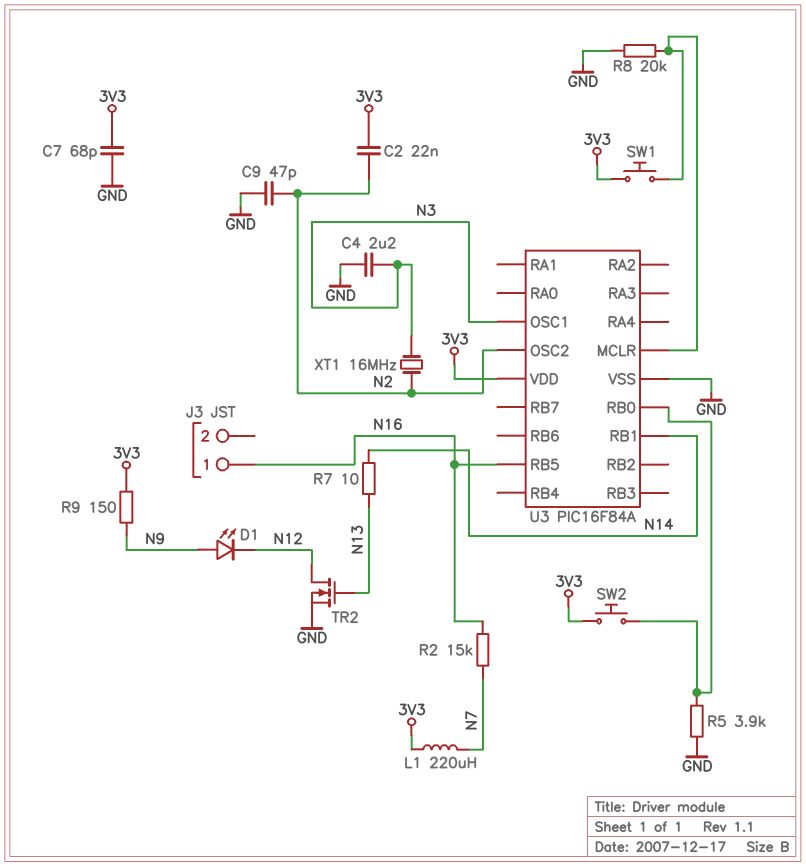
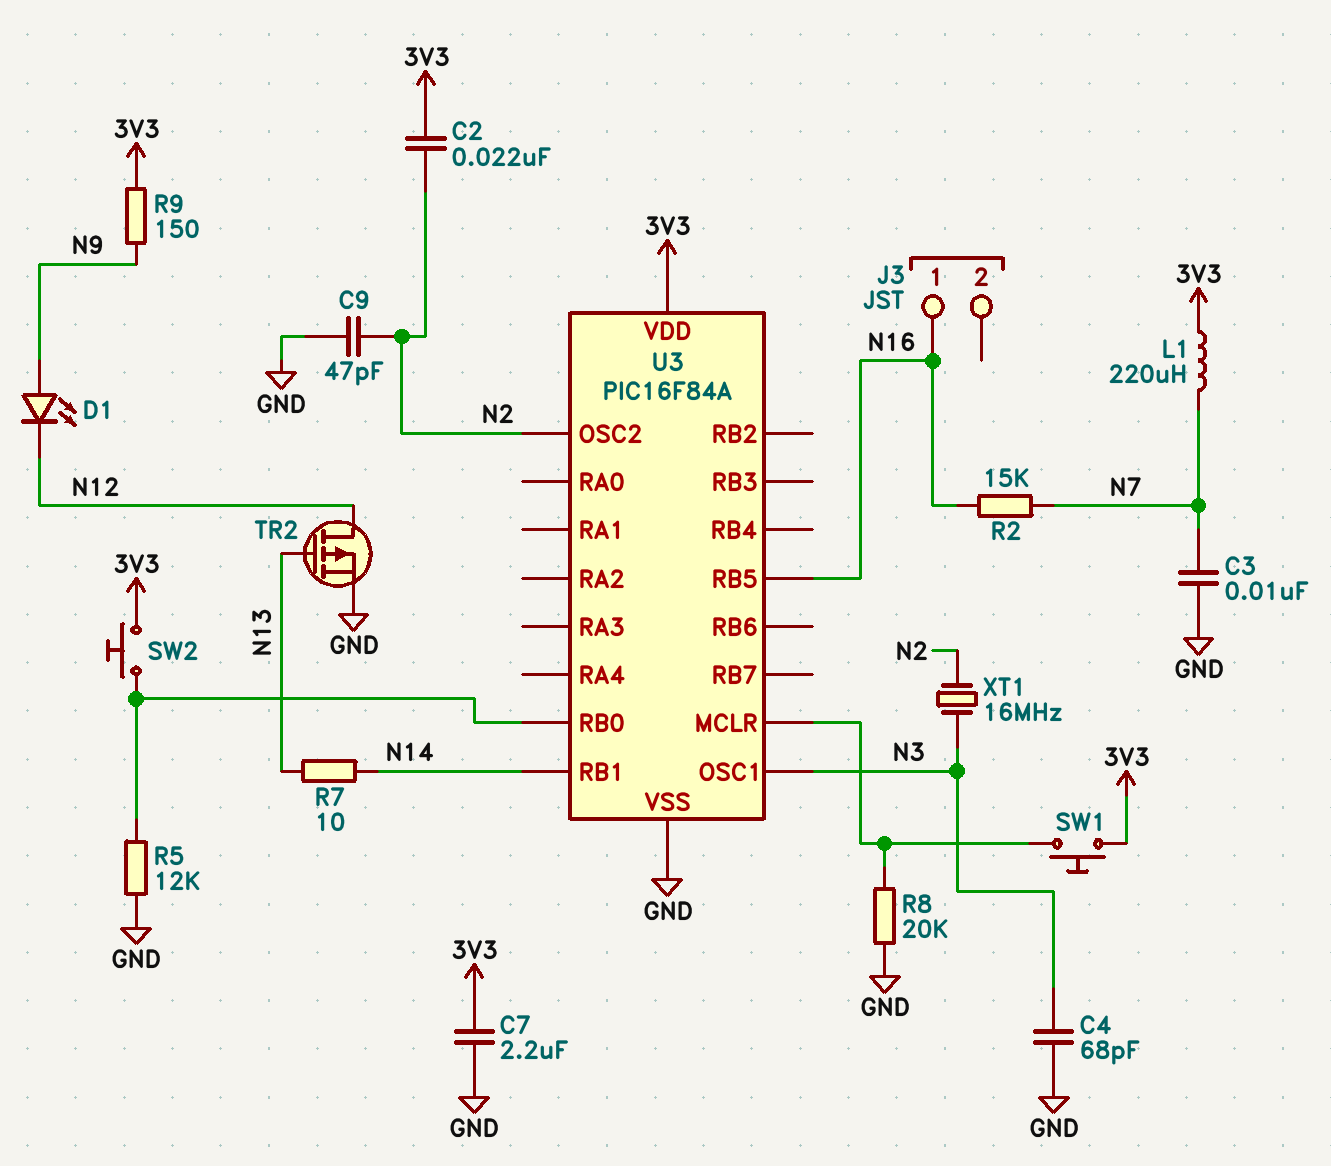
C3: none -> 10nF (GND, N7)
C4: 2.2uF (GND, N3) -> 68pF (GND, N3)
C7: 68pF (3V3, GND) -> 2.2uF (3V3, GND)
R5: 3.9k (GND, U3/RB0) -> 12k (GND, U3/RB0)
TR2: NMOS (G N13, D N12, S GND) -> PMOS (G N13, D N12, S GND)

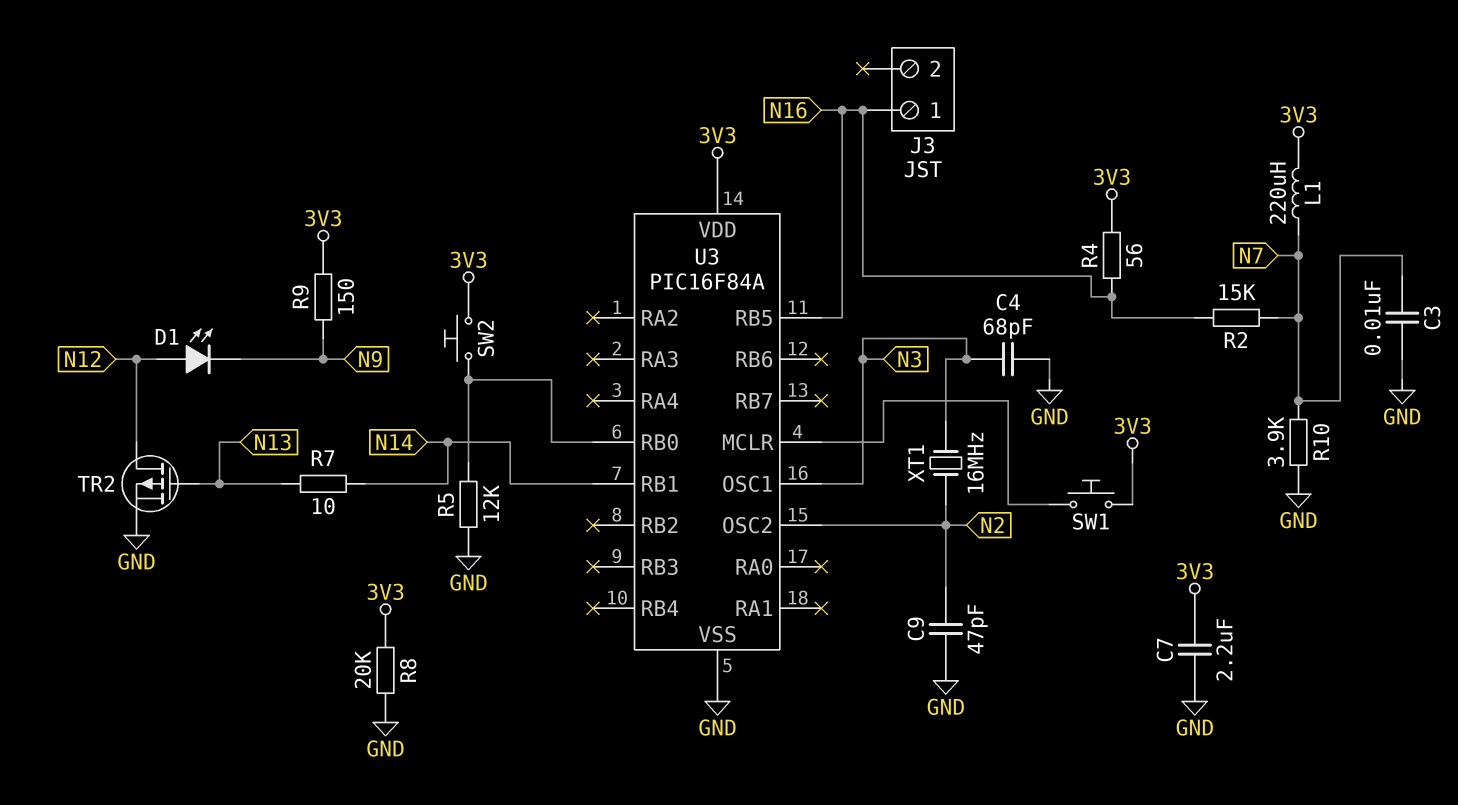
C2: 22nF (3V3, N2) -> none
D1: LED (A N9, K N12) -> LED (A N12, K N9)
R4: none -> 56 (3V3, N16)
R8: 20k (GND, U3/MCLR) -> 20k (3V3, GND)
R10: none -> 3.9k (GND, N7)

